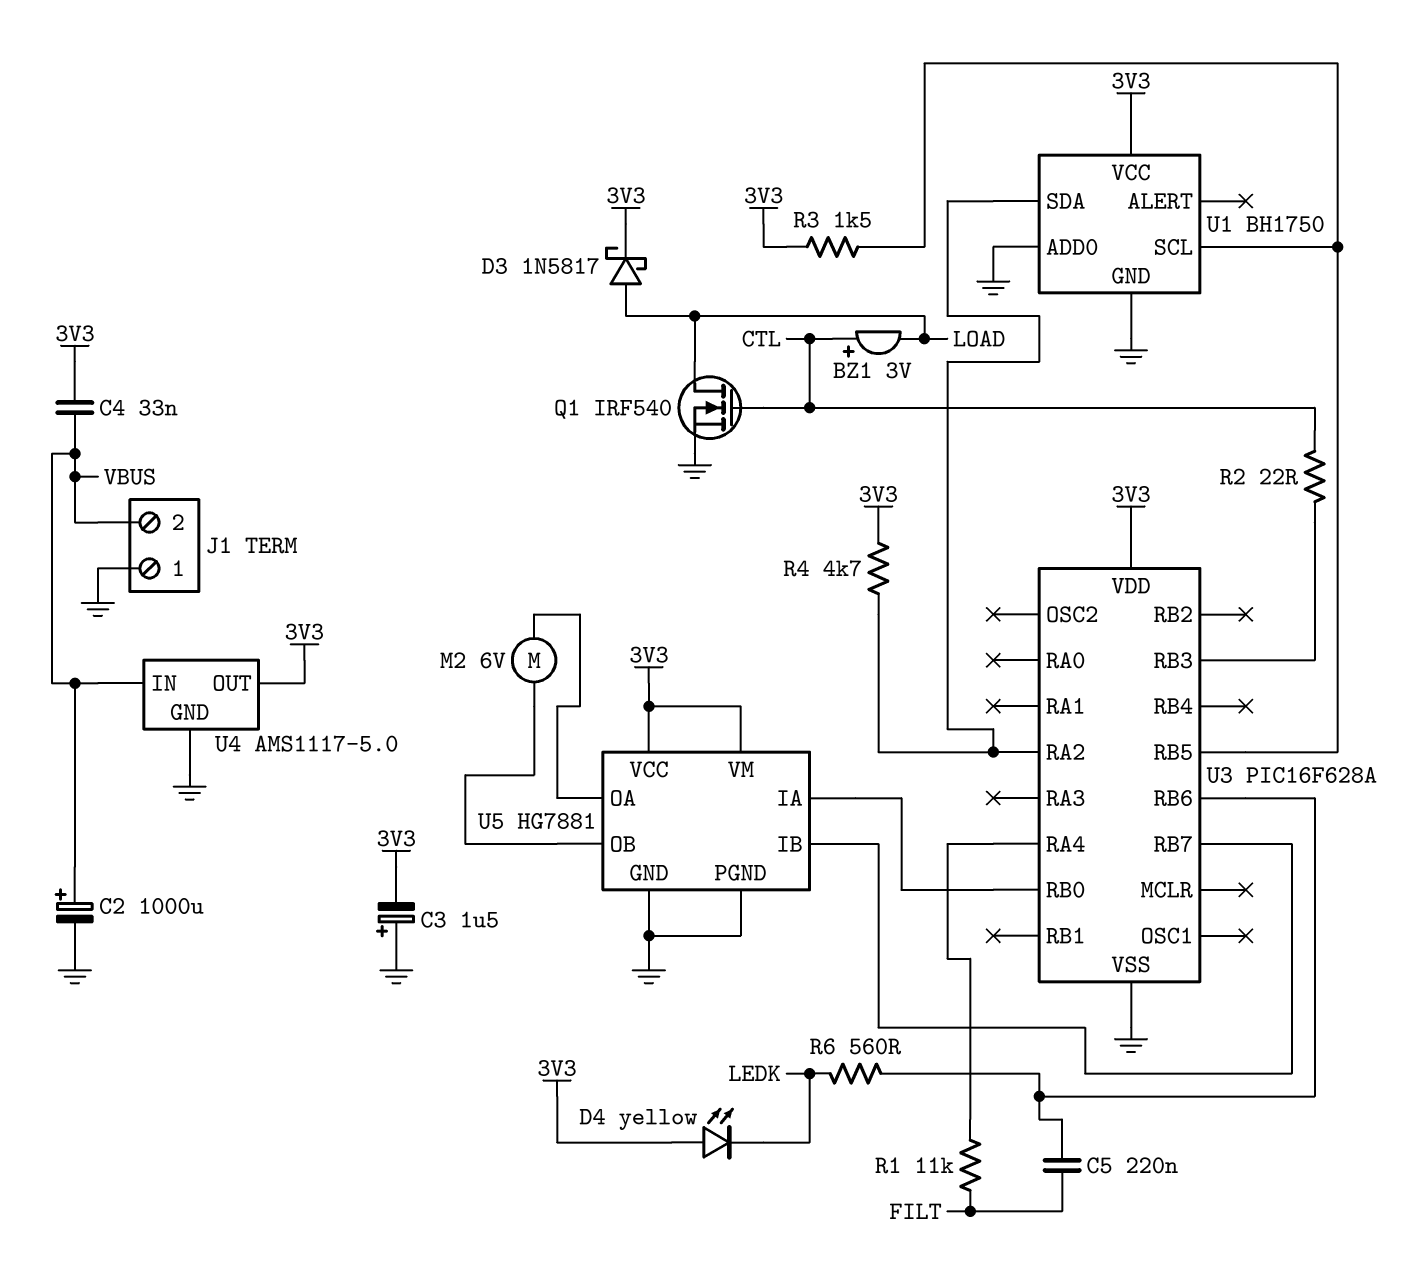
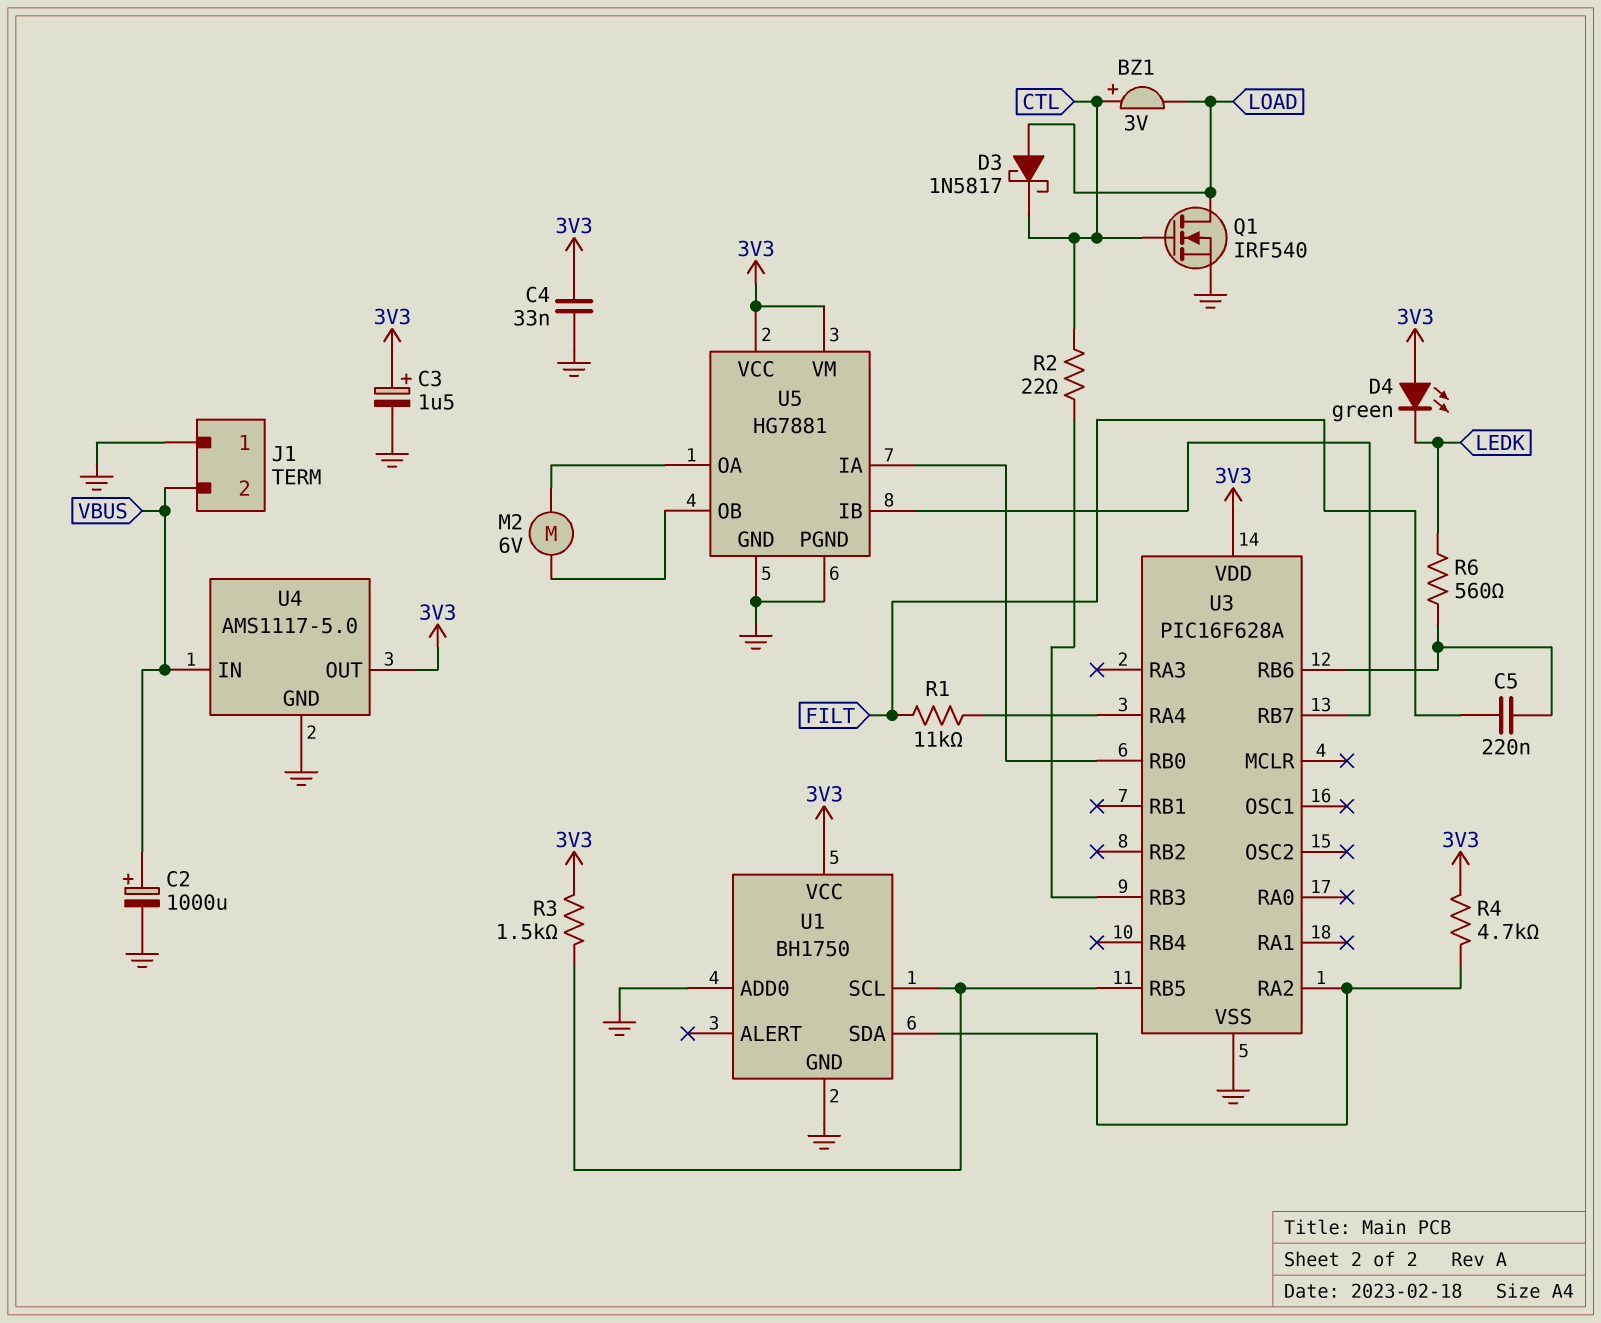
C3: 1.5uF (plus GND, minus 3V3) -> 1.5uF (plus 3V3, minus GND)
C4: 33nF (3V3, VBUS) -> 33nF (3V3, GND)
D3: schottky 1N5817 (A LOAD, K 3V3) -> schottky 1N5817 (A LOAD, K CTL)
D4: LED yellow (A 3V3, K LEDK) -> LED green (A 3V3, K LEDK)

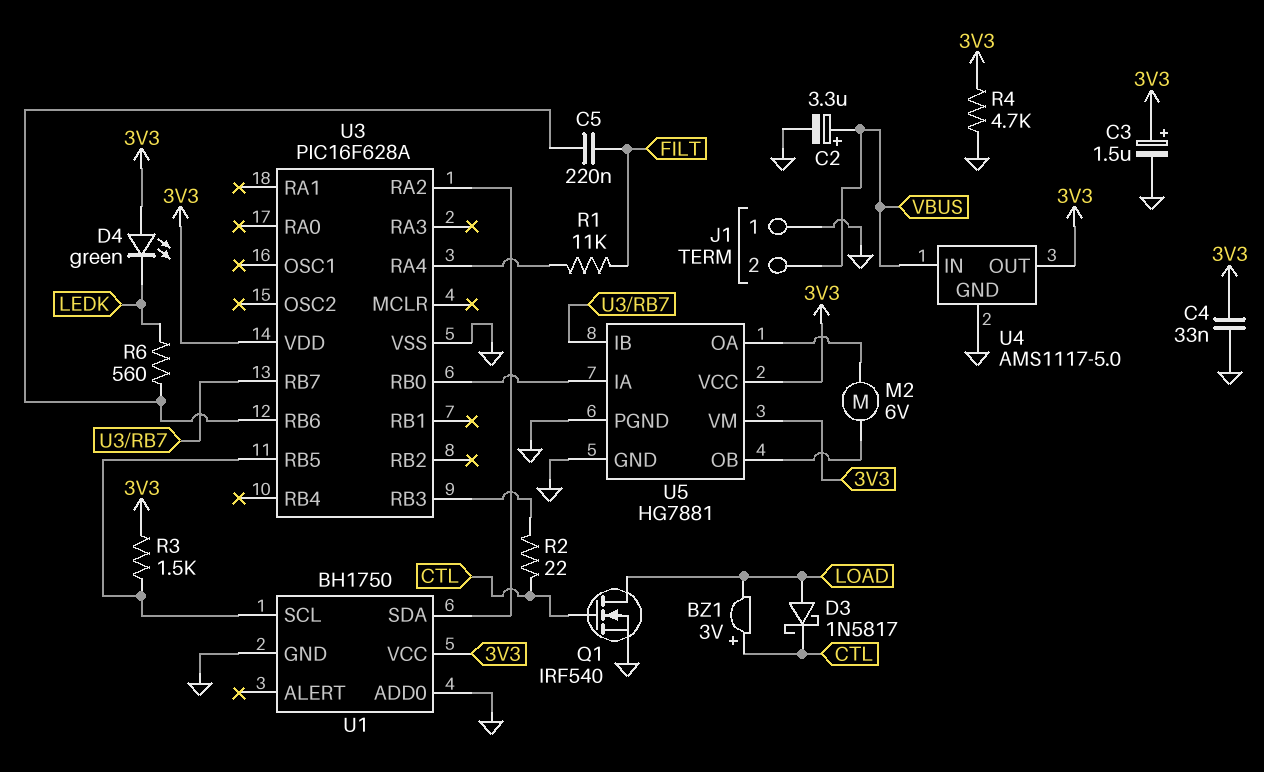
C2: 1000uF (plus VBUS, minus GND) -> 3.3uF (plus VBUS, minus GND)
R4: 4.7k (3V3, U1/SDA) -> 4.7k (3V3, GND)

